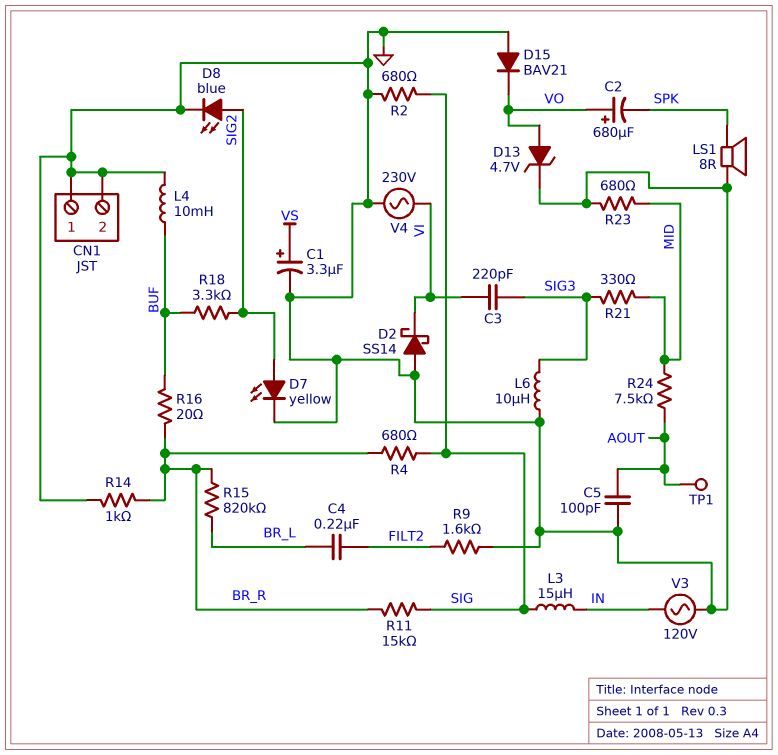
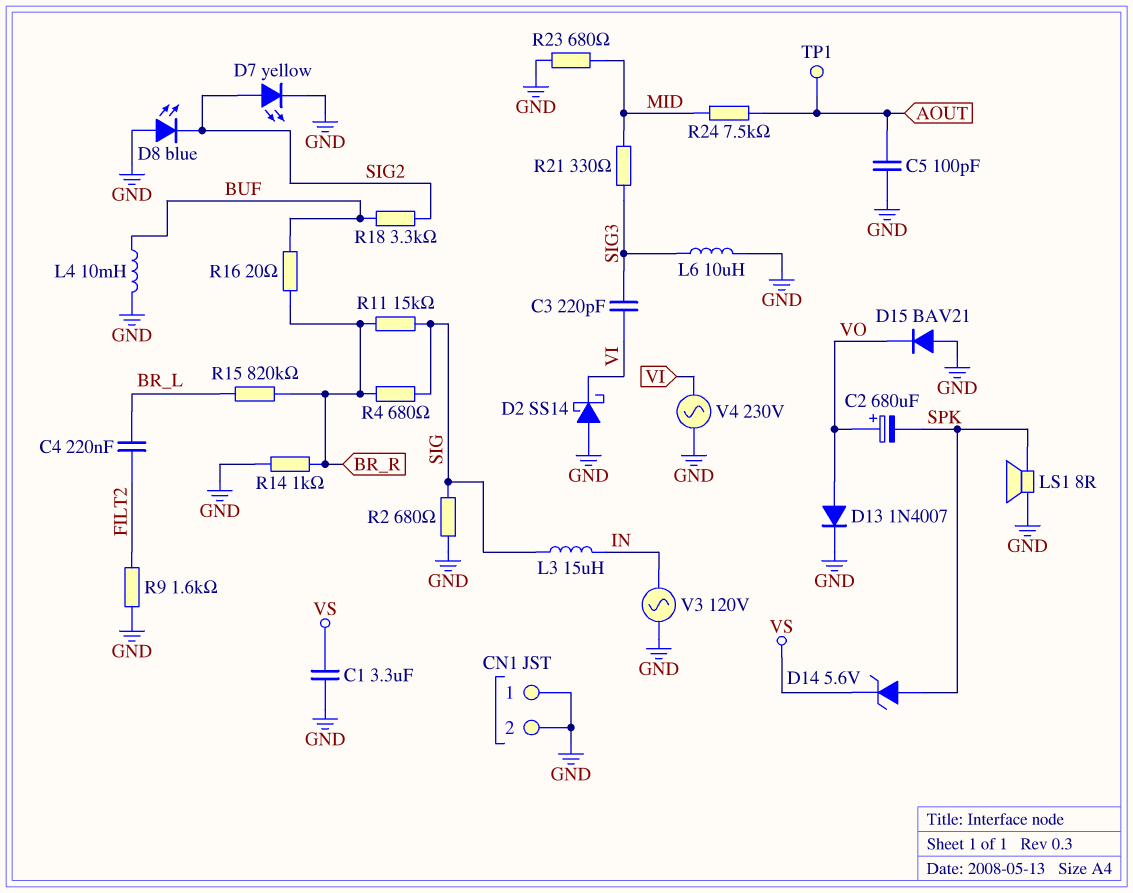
C1: 3.3uF (plus VS, minus GND) -> 3.3uF (GND, VS)
D8: LED blue (A SIG2, K GND) -> LED blue (A GND, K SIG2)
D13: zener 4.7V (A VO, K GND) -> diode 1N4007 (A VO, K GND)
D14: none -> zener 5.6V (A SPK, K VS)

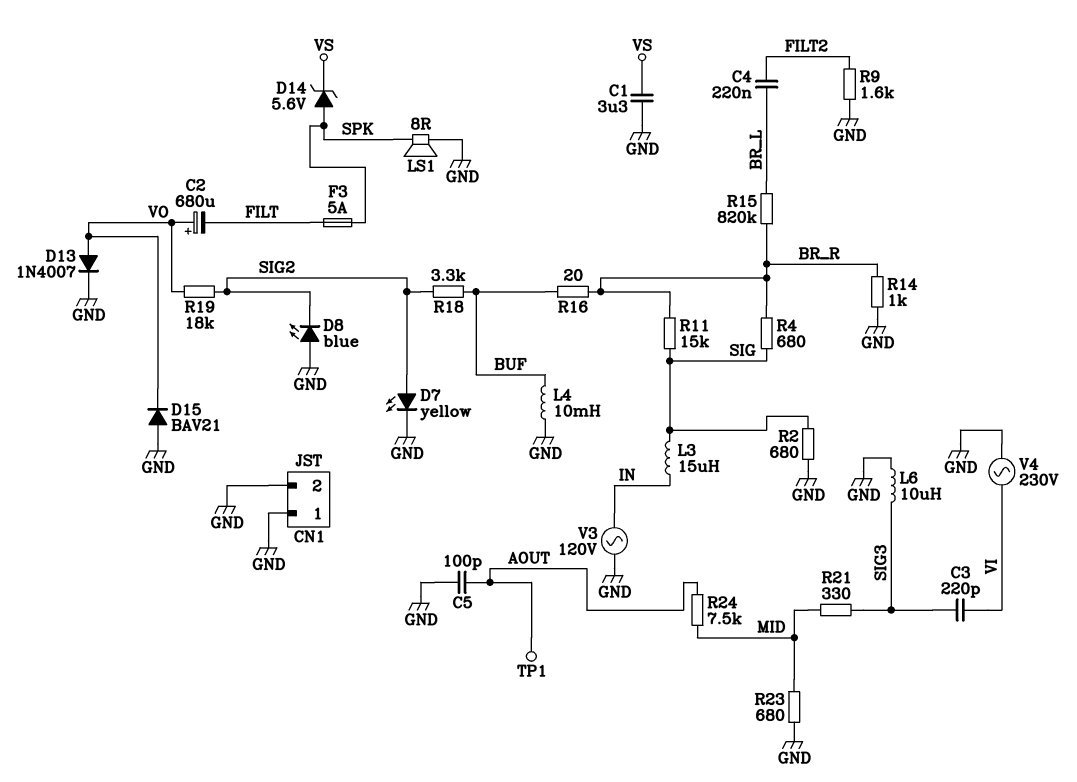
C2: 680uF (plus VO, minus SPK) -> 680uF (plus VO, minus FILT)
D2: schottky SS14 (A GND, K VI) -> none
F3: none -> 5A (FILT, SPK)
R19: none -> 18k (SIG2, VO)

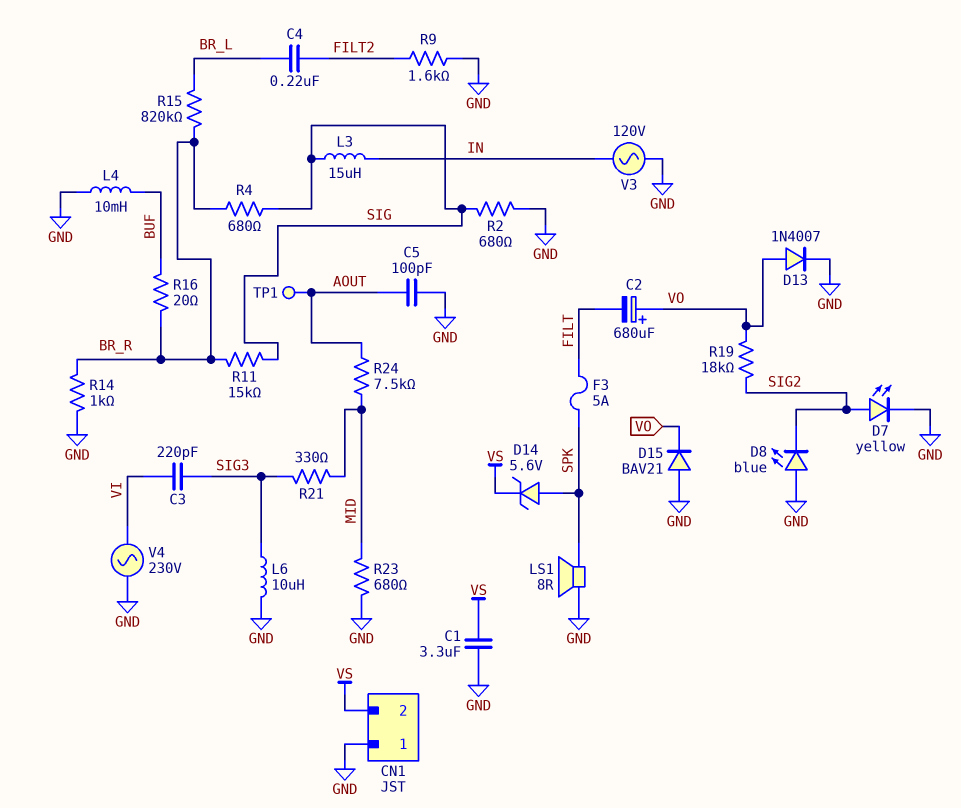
CN1 pin 2: GND -> VS
R18: 3.3k (BUF, SIG2) -> none

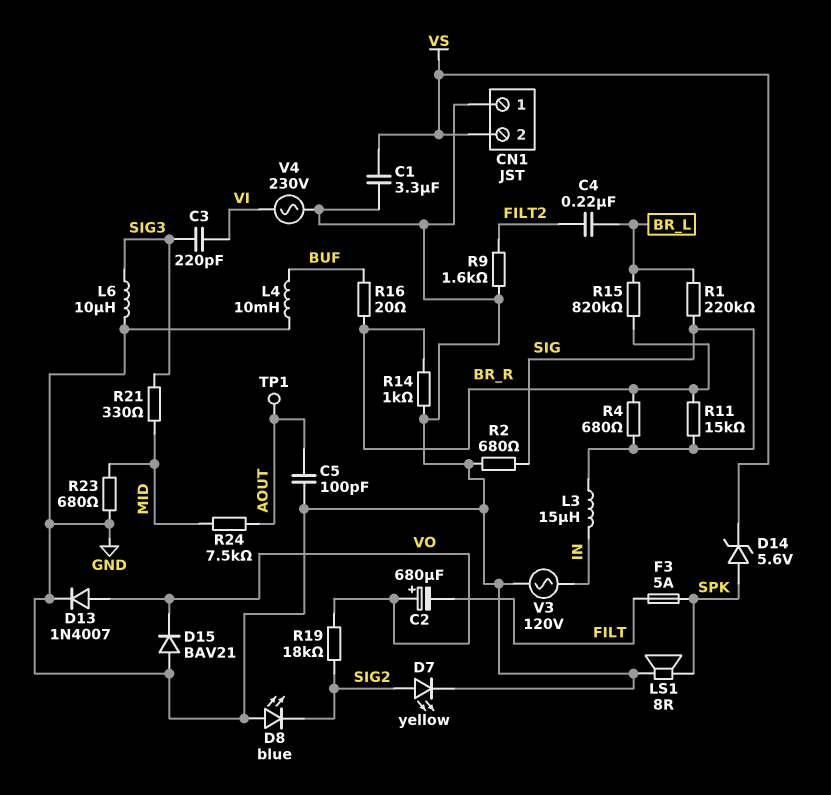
R1: none -> 220k (BR_L, SIG)

